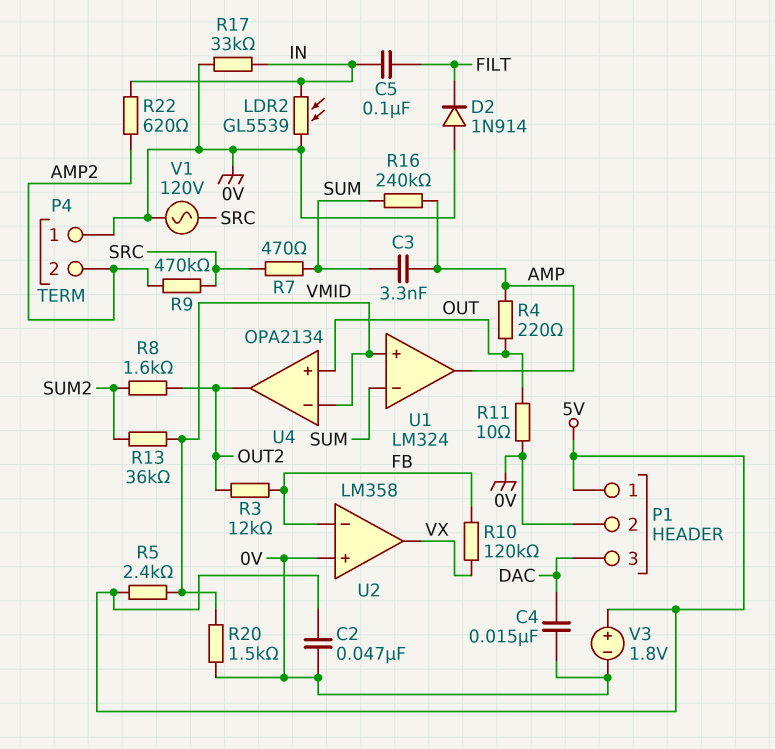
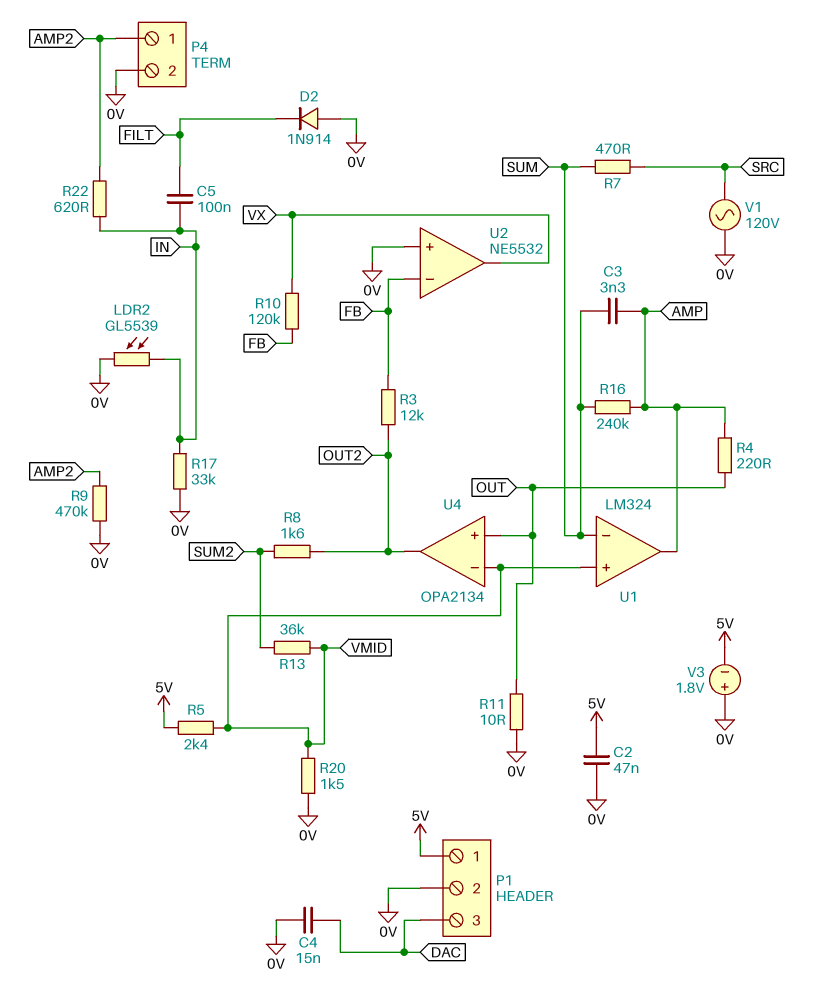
P4 pin 1: 0V -> AMP2
P4 pin 2: AMP2 -> 0V
R9: 470k (AMP2, SRC) -> 470k (0V, AMP2)
U2: LM358 -> NE5532
V3: 1.8V (plus 5V, minus 0V) -> 1.8V (plus 0V, minus 5V)

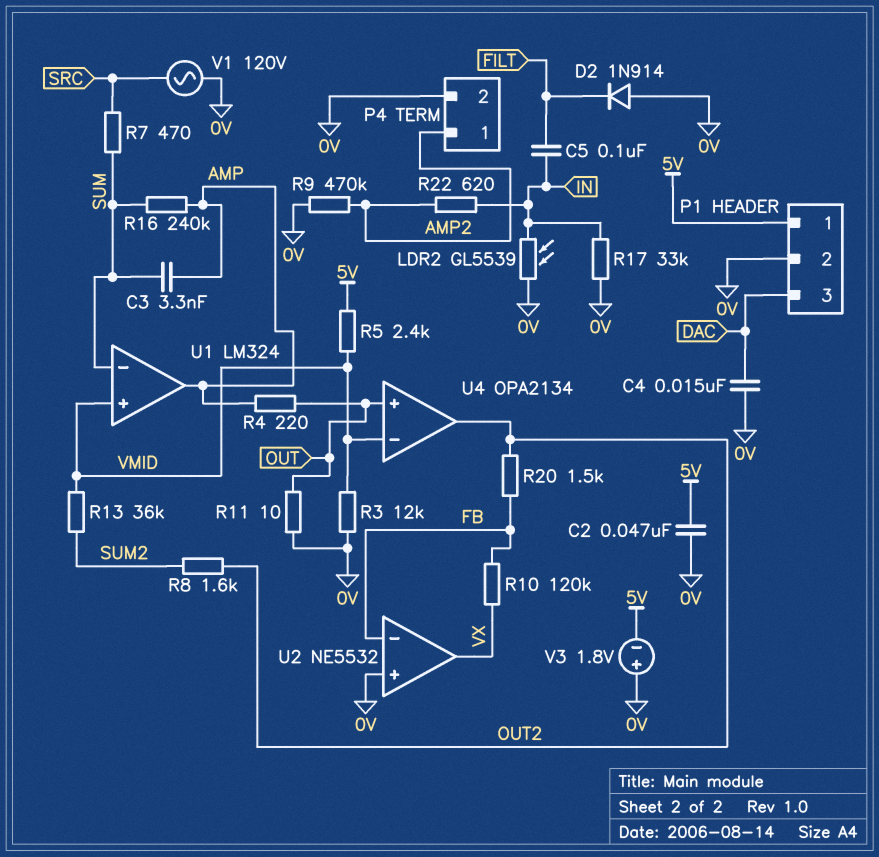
R3: 12k (FB, OUT2) -> 12k (0V, VMID)
R20: 1.5k (0V, VMID) -> 1.5k (FB, OUT2)

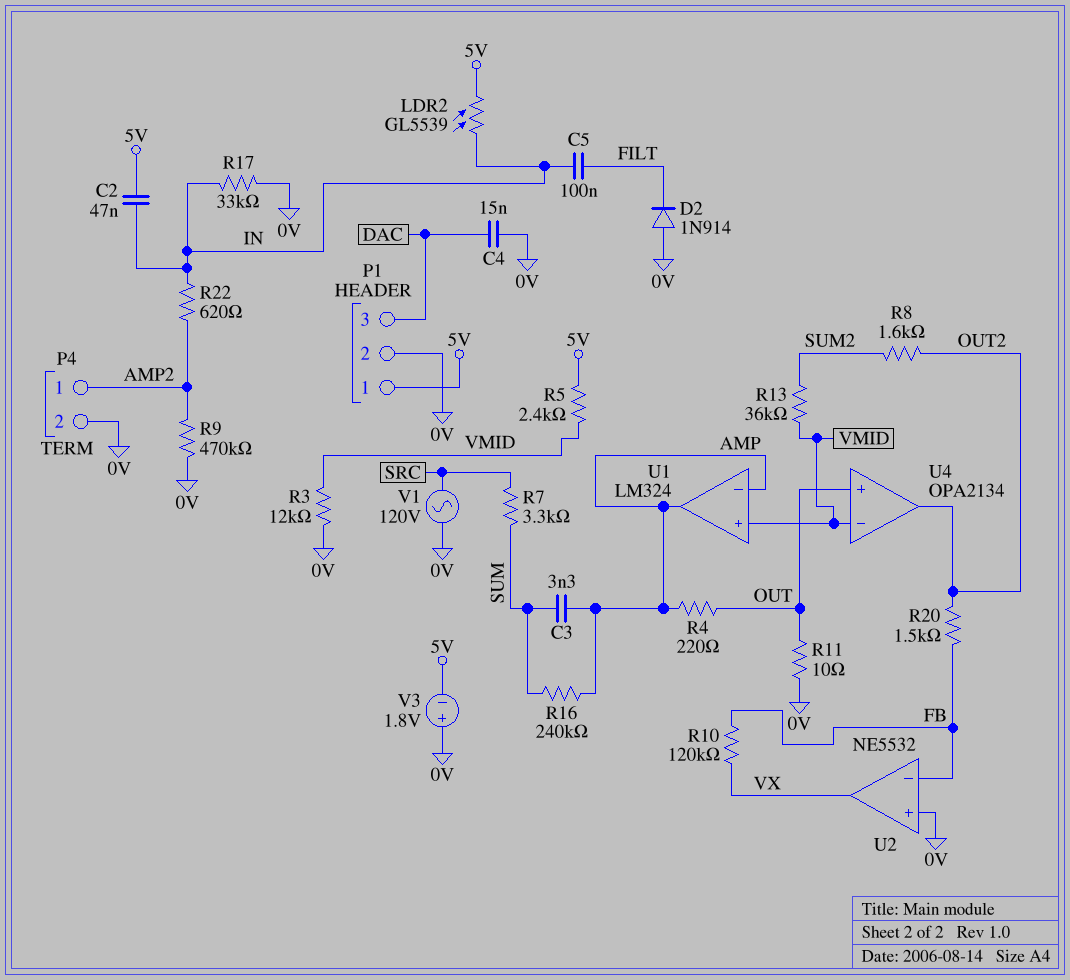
C2: 47nF (0V, 5V) -> 47nF (5V, IN)
LDR2: GL5539 (0V, IN) -> GL5539 (5V, IN)
R7: 470 (SRC, SUM) -> 3.3k (SRC, SUM)
U1 pin in-: SUM -> AMP

